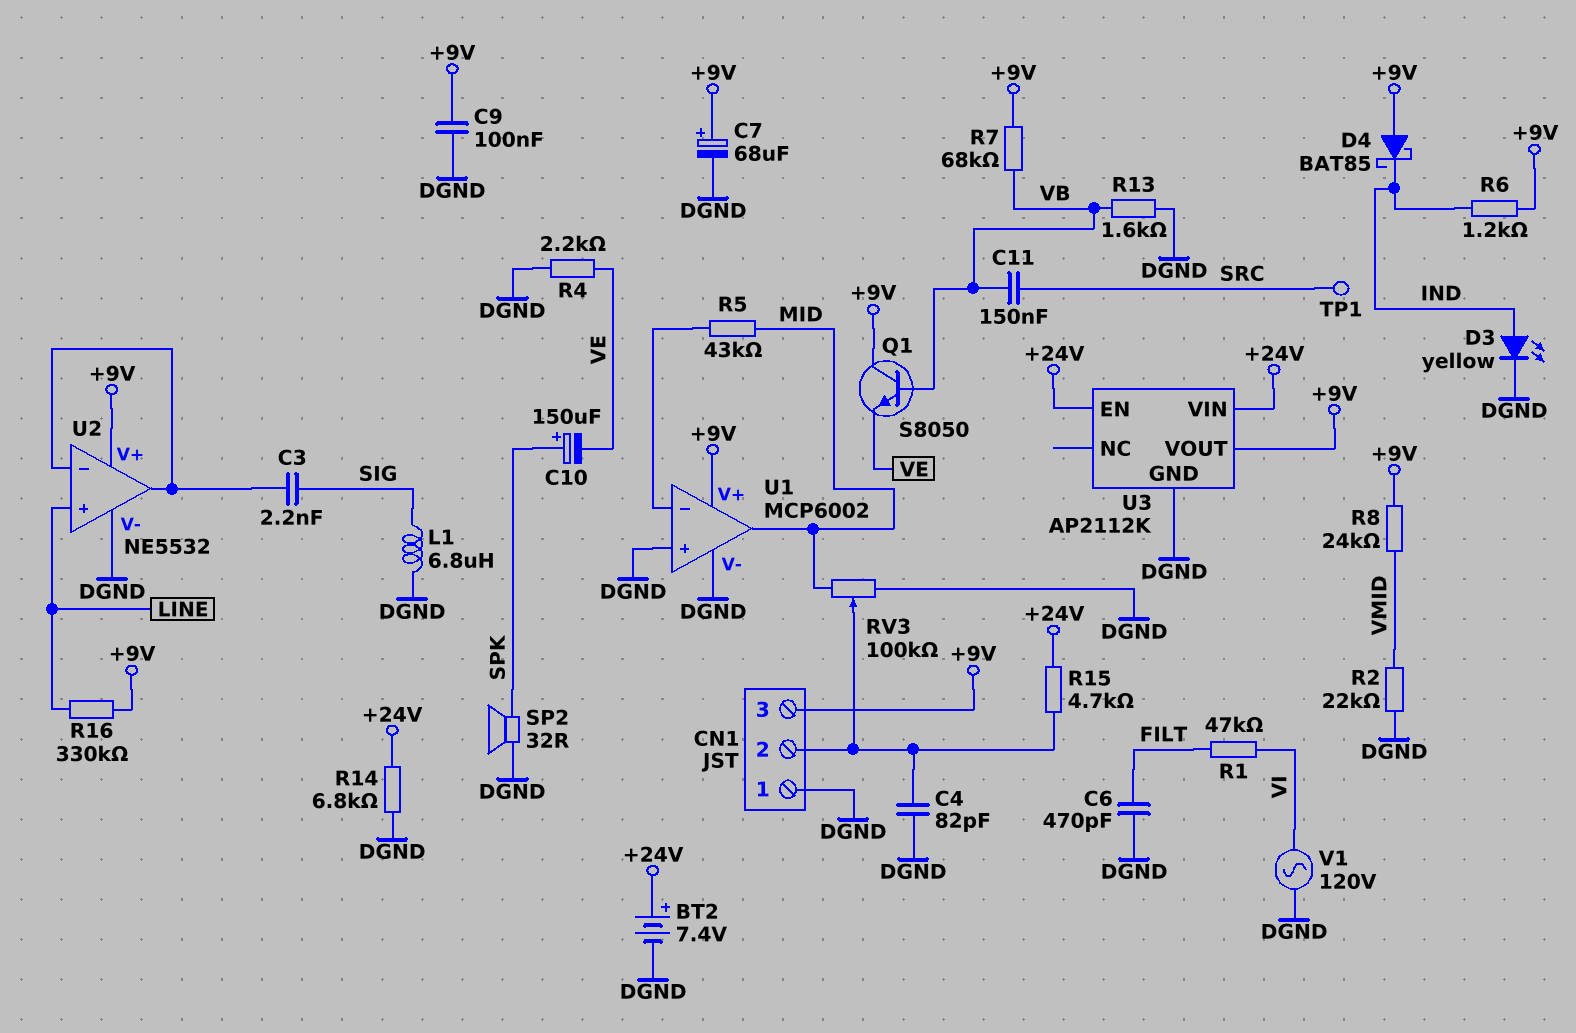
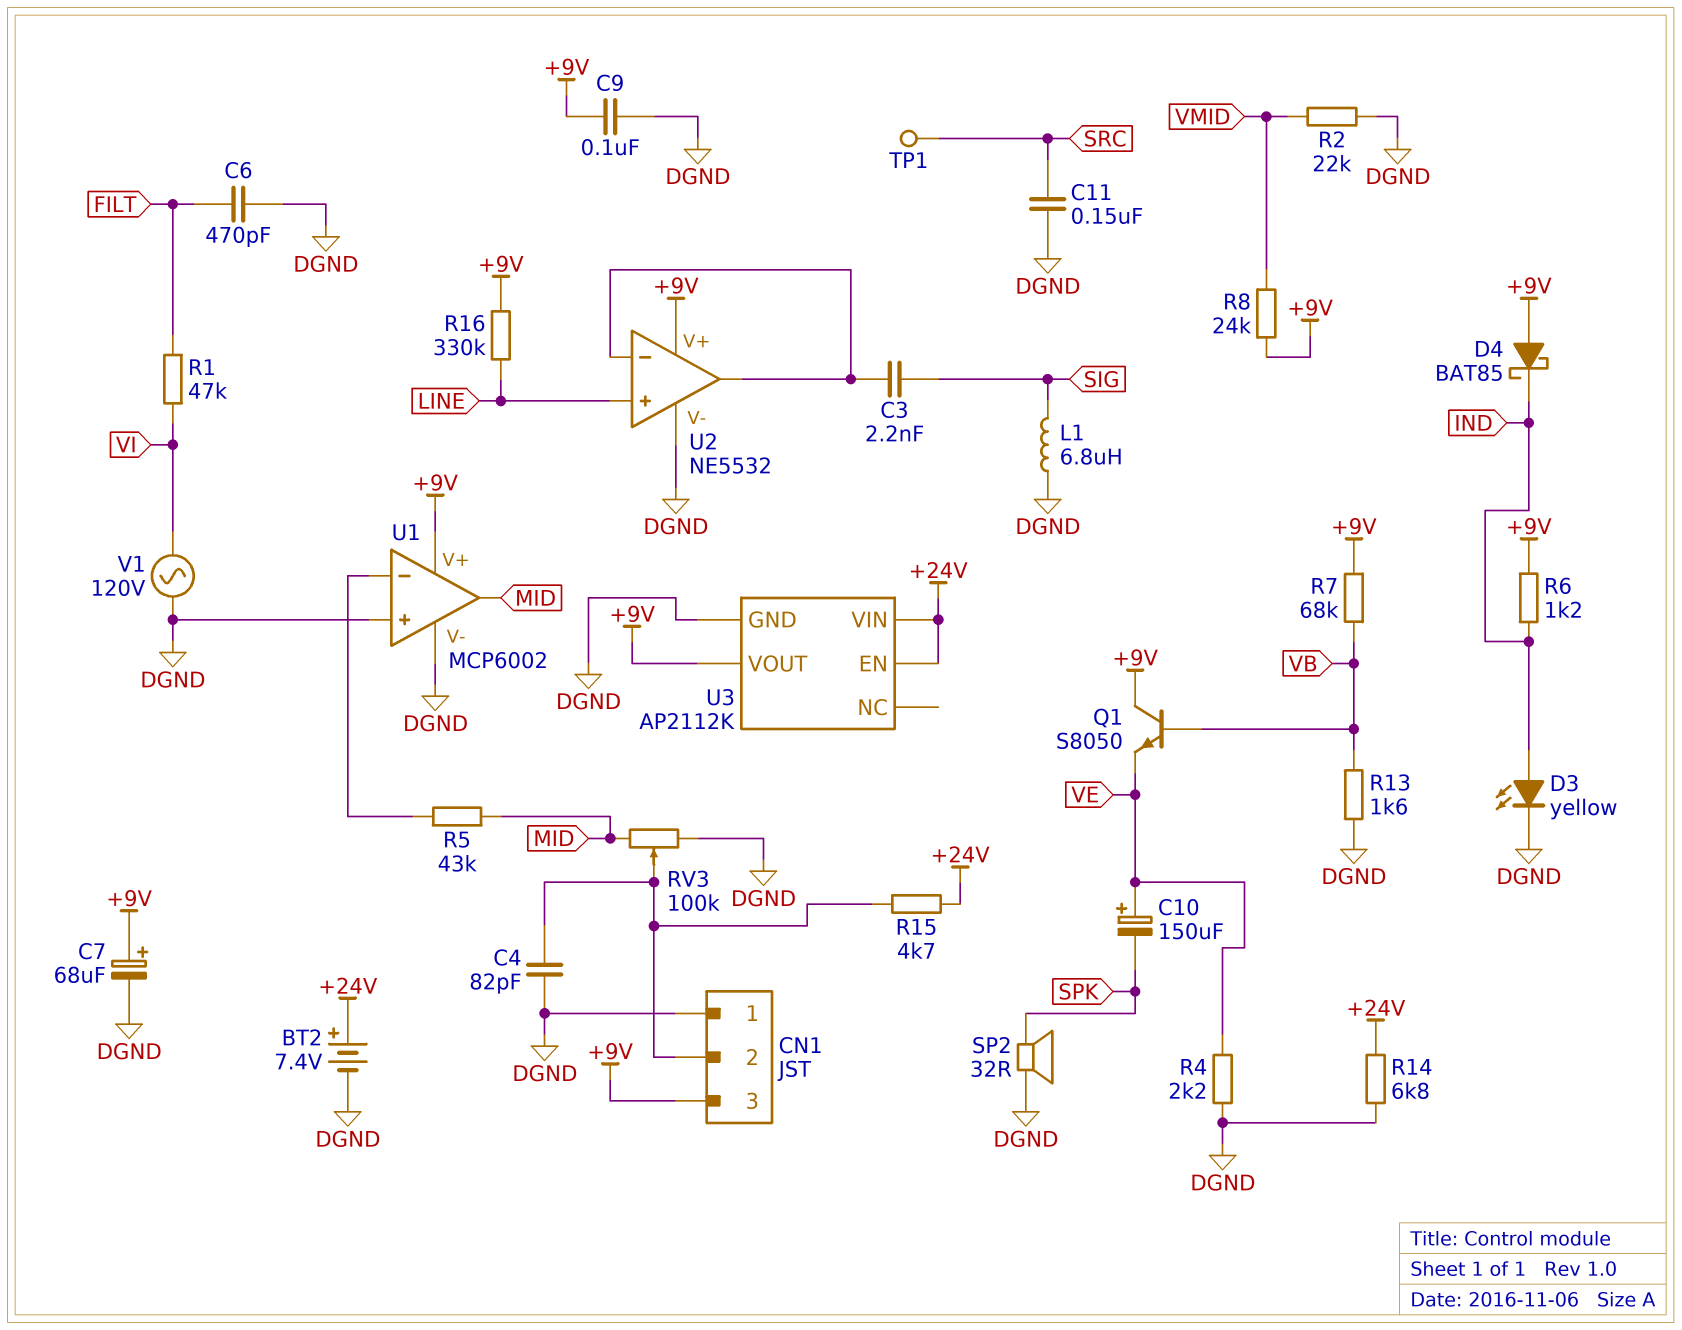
C10: 150uF (plus SPK, minus VE) -> 150uF (plus VE, minus SPK)
C11: 150nF (SRC, VB) -> 150nF (DGND, SRC)

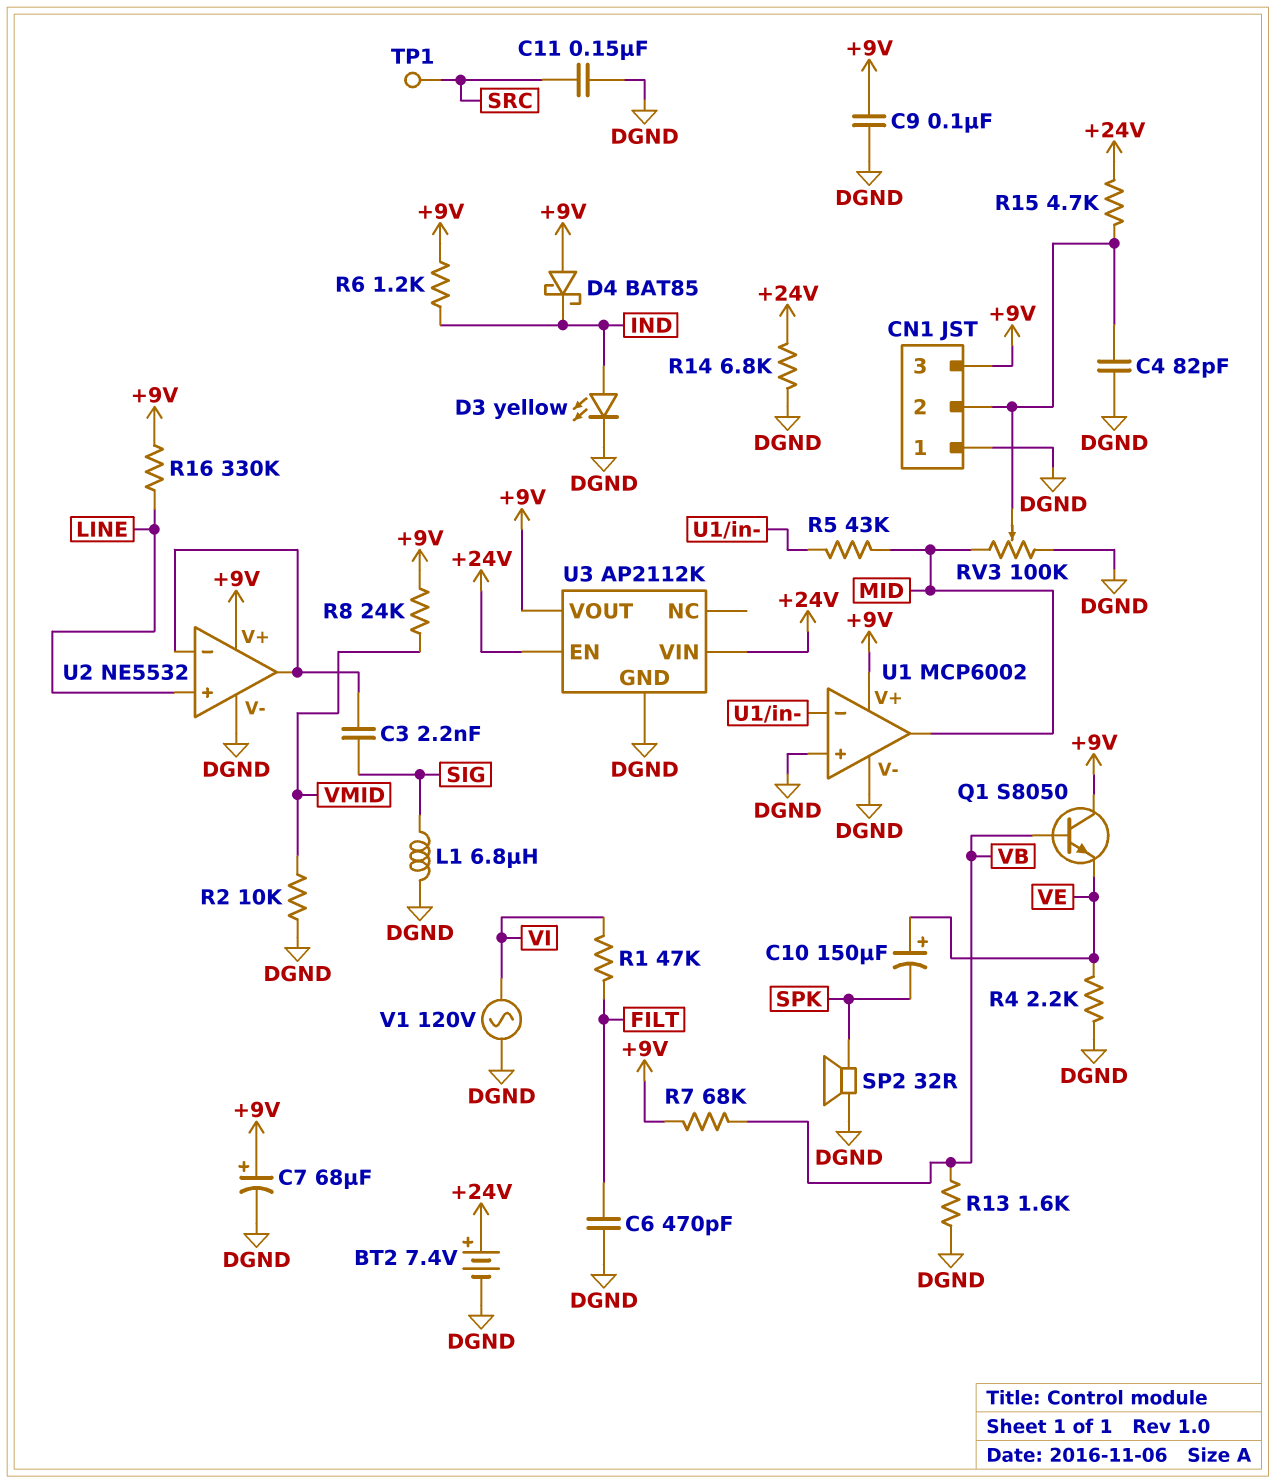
R2: 22k (DGND, VMID) -> 10k (DGND, VMID)

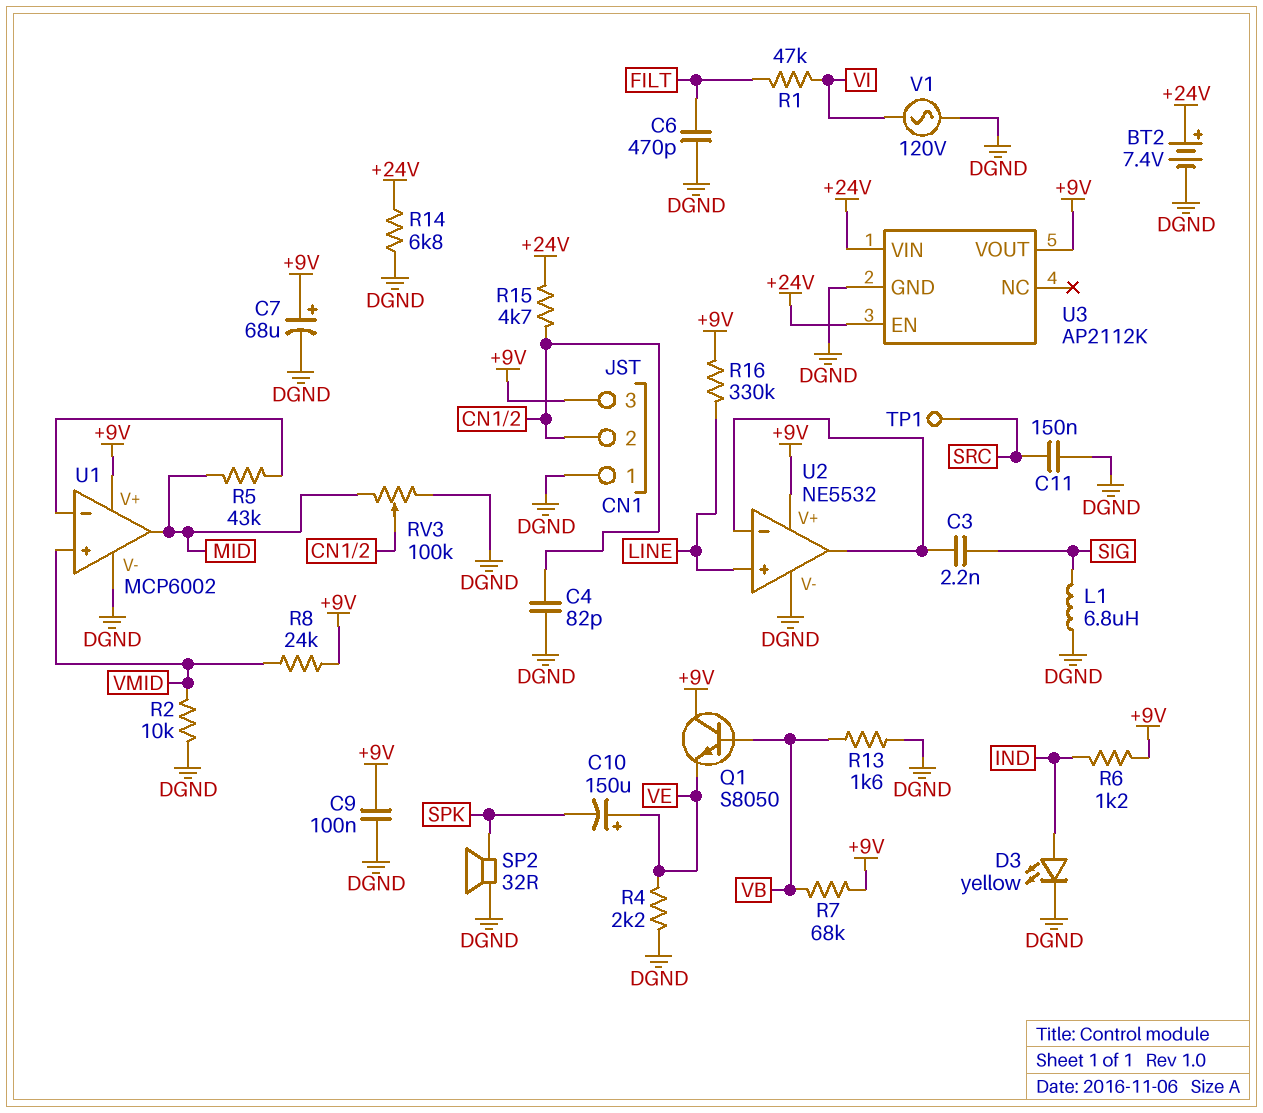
D4: schottky BAT85 (A +9V, K IND) -> none
U1 pin in+: DGND -> VMID

